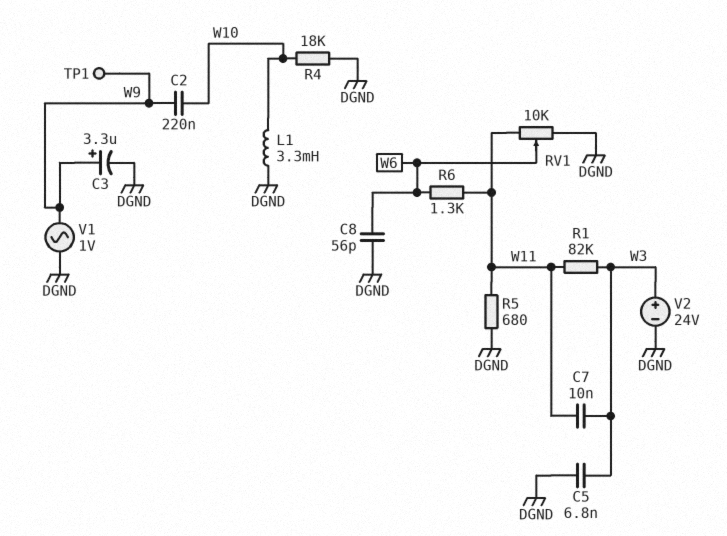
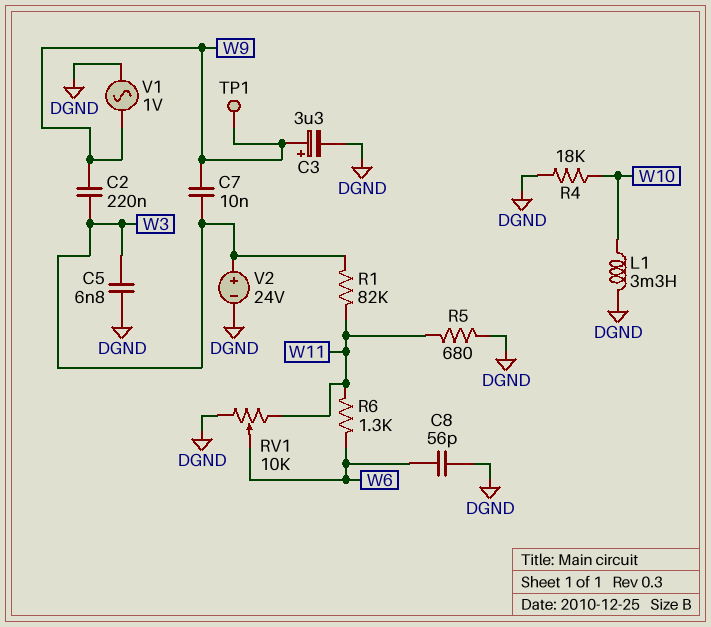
C2: 220nF (W9, W10) -> 220nF (W3, W9)
C7: 10nF (W3, W11) -> 10nF (W3, W9)

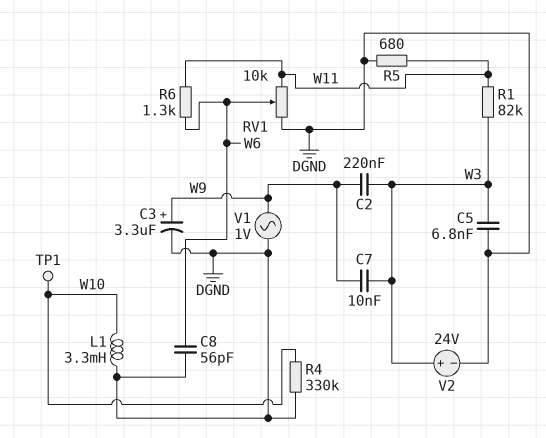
R4: 18k (DGND, W10) -> 330k (DGND, W10)
TP1: test point (W9) -> test point (W10)

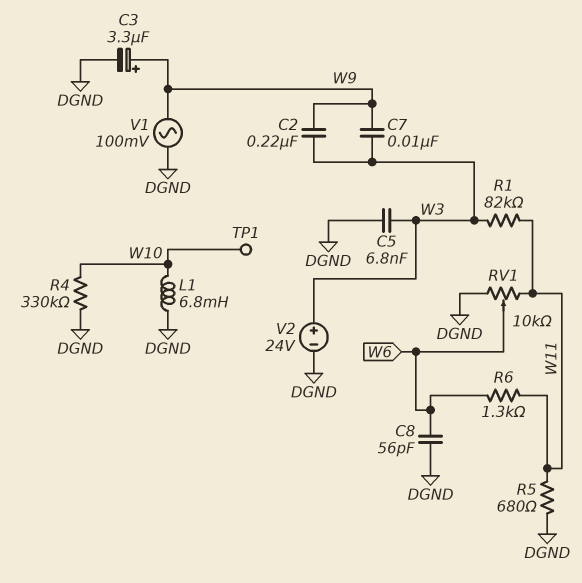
L1: 3.3mH (DGND, W10) -> 6.8mH (DGND, W10)
V1: AC 1V (DGND, W9) -> AC 100mV (DGND, W9)

